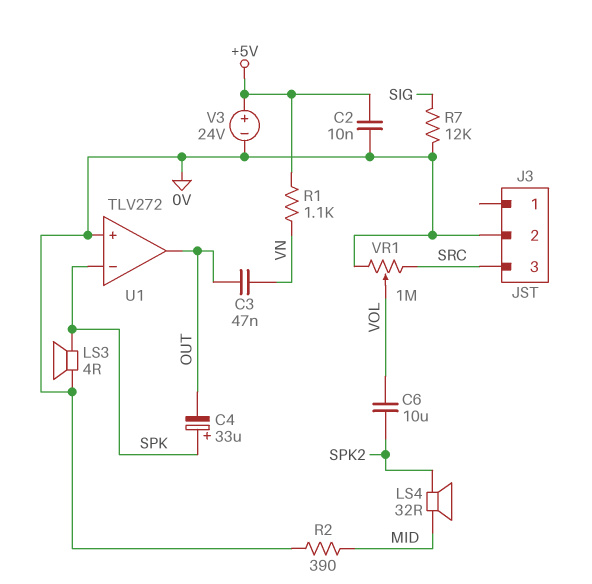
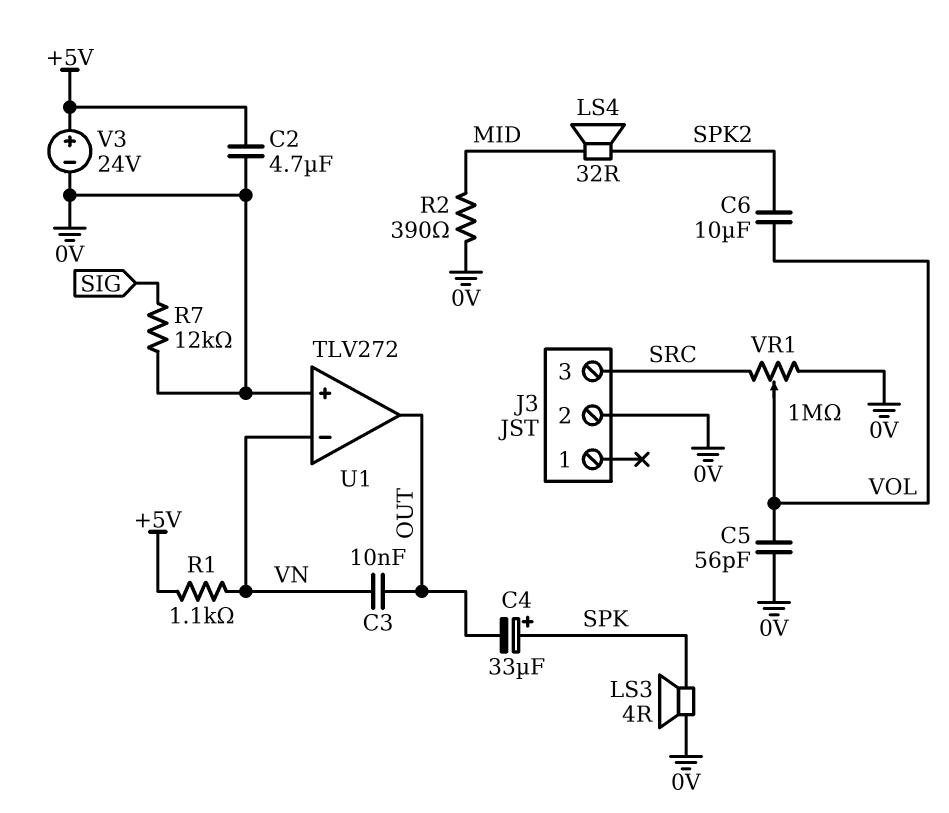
C2: 10nF (+5V, 0V) -> 4.7uF (+5V, 0V)
C3: 47nF (OUT, VN) -> 10nF (OUT, VN)
C5: none -> 56pF (0V, VOL)
U1 pin in-: SPK -> VN

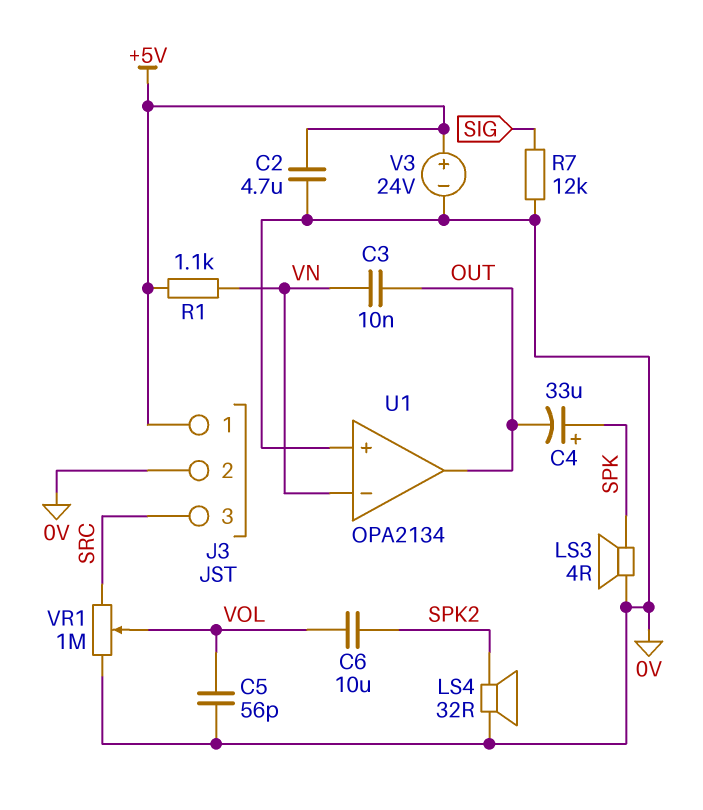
J3 pin 1: none -> +5V
LS4: speaker 32R (MID, SPK2) -> speaker 32R (0V, SPK2)
R2: 390 (0V, MID) -> none
U1: TLV272 -> OPA2134

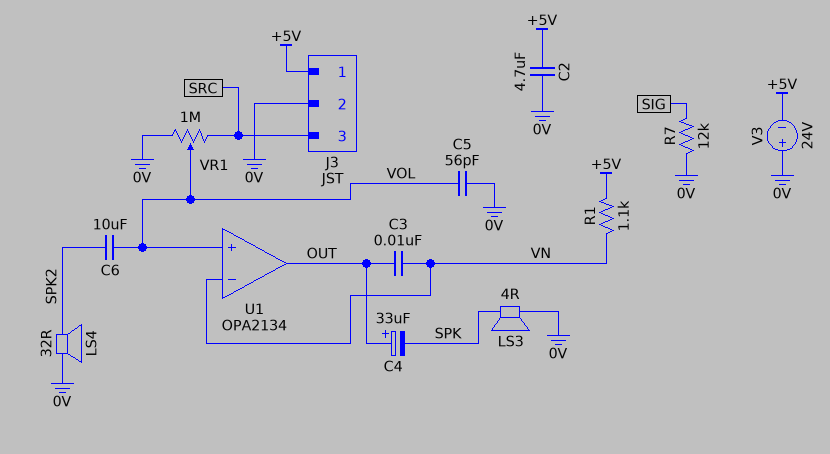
C4: 33uF (plus SPK, minus OUT) -> 33uF (plus OUT, minus SPK)
U1 pin in+: 0V -> VOL
V3: 24V (plus +5V, minus 0V) -> 24V (plus 0V, minus +5V)

